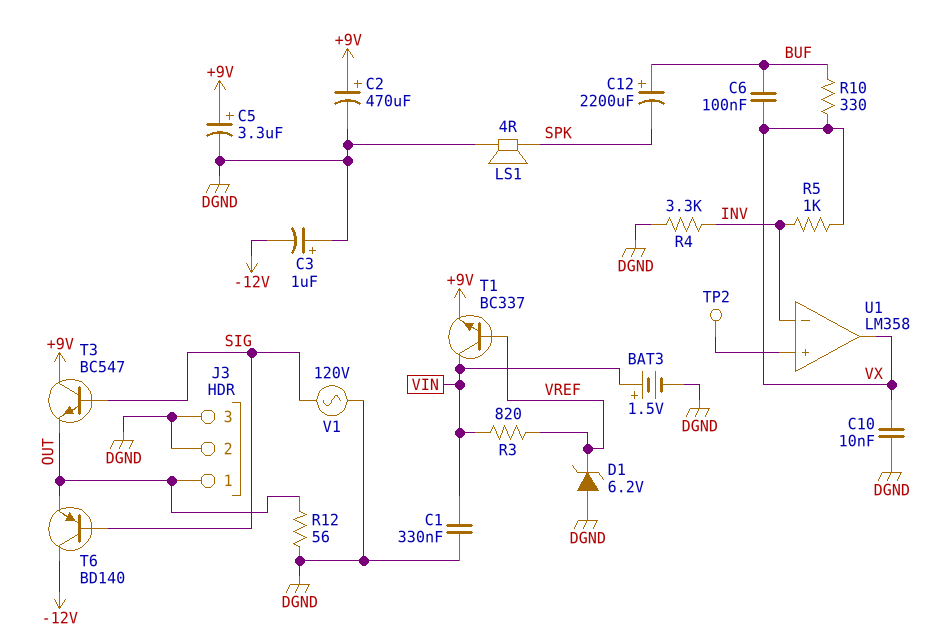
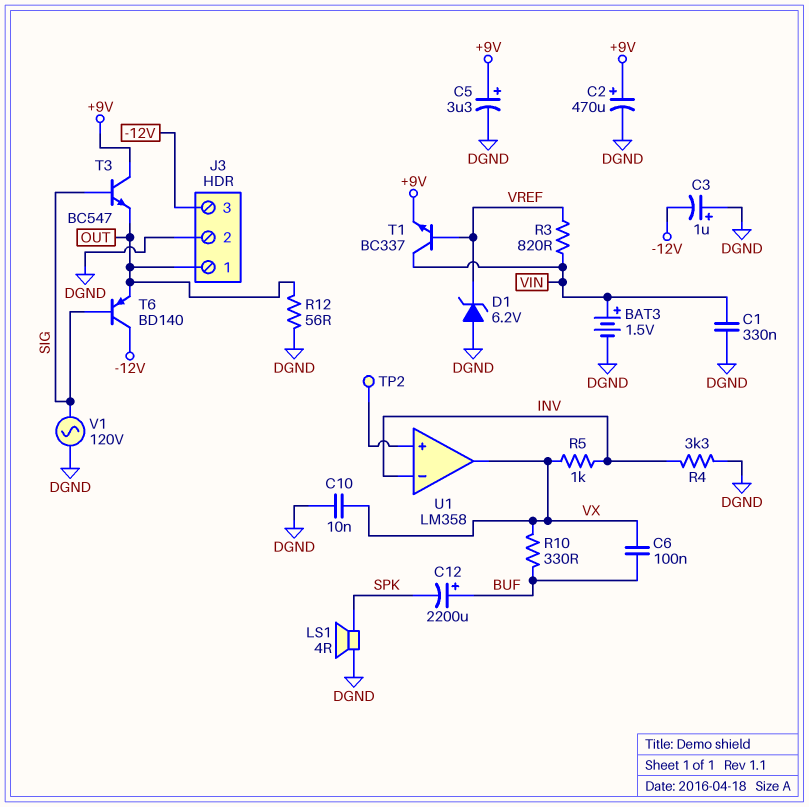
J3 pin 3: DGND -> -12V

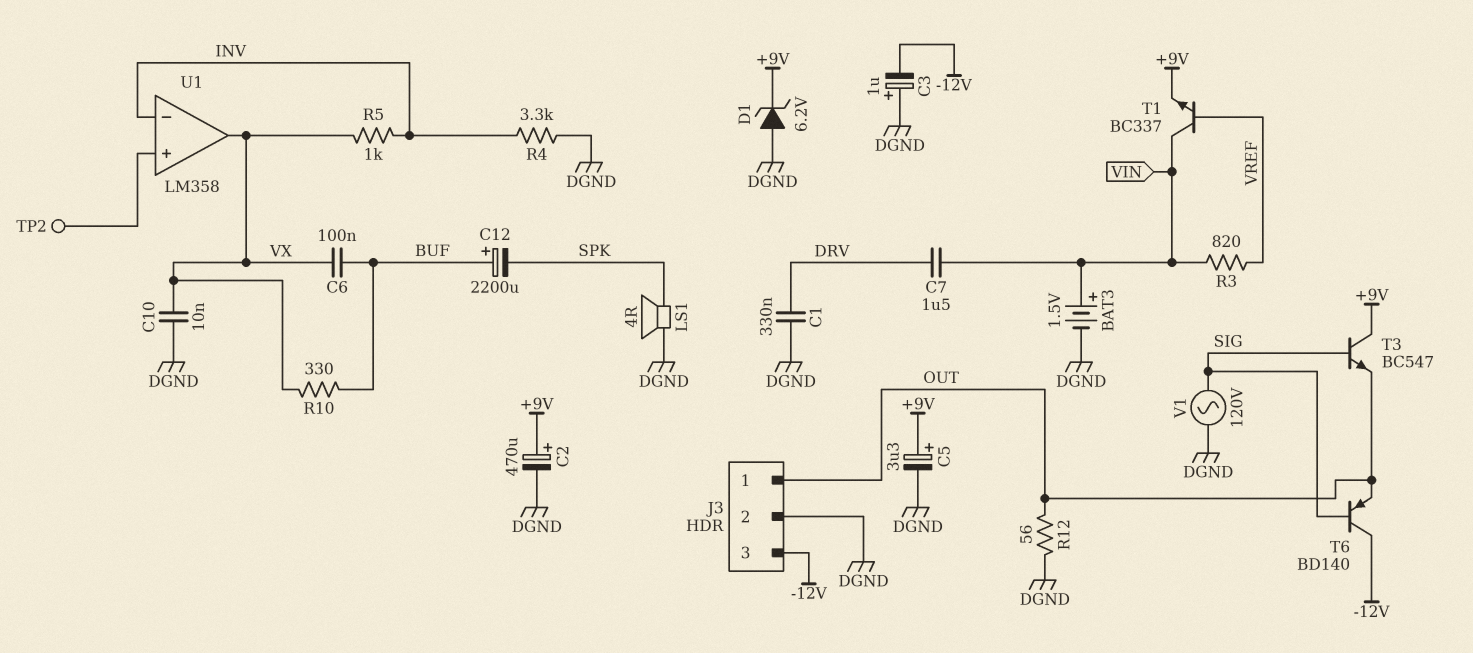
C1: 330nF (DGND, VIN) -> 330nF (DGND, DRV)
C7: none -> 1.5uF (DRV, VIN)
D1: zener 6.2V (A DGND, K VREF) -> zener 6.2V (A DGND, K +9V)

